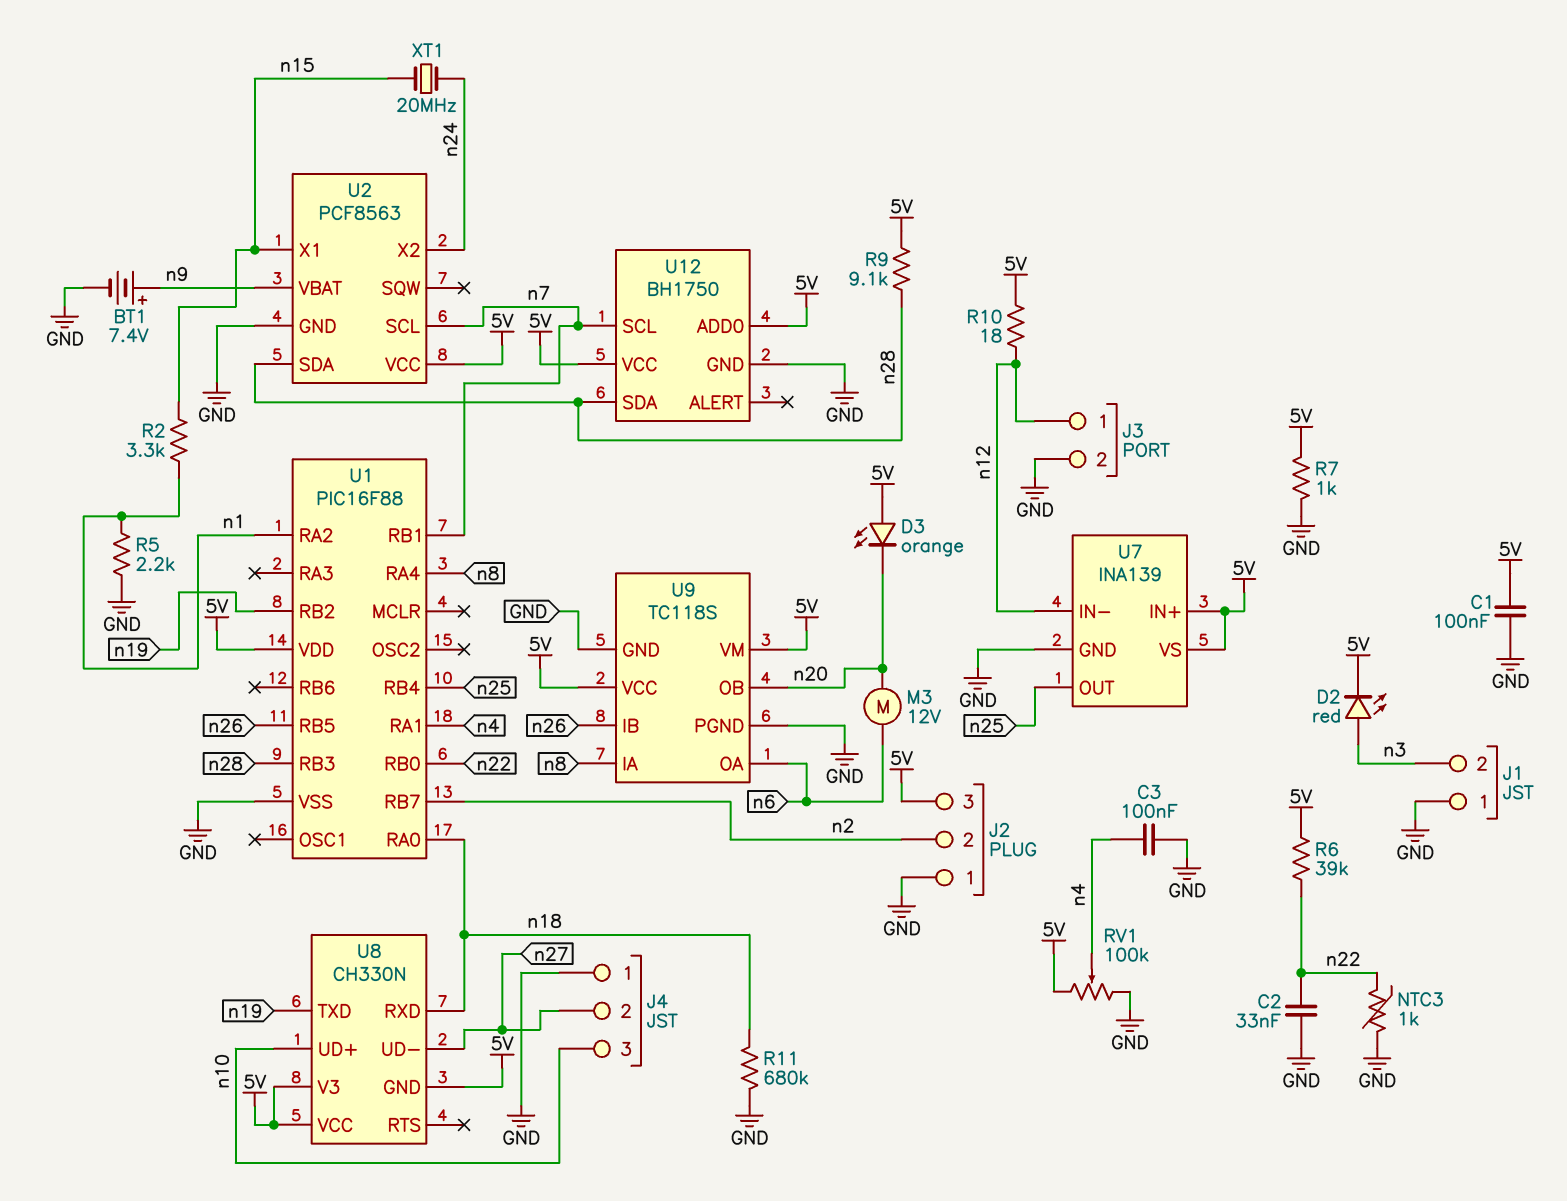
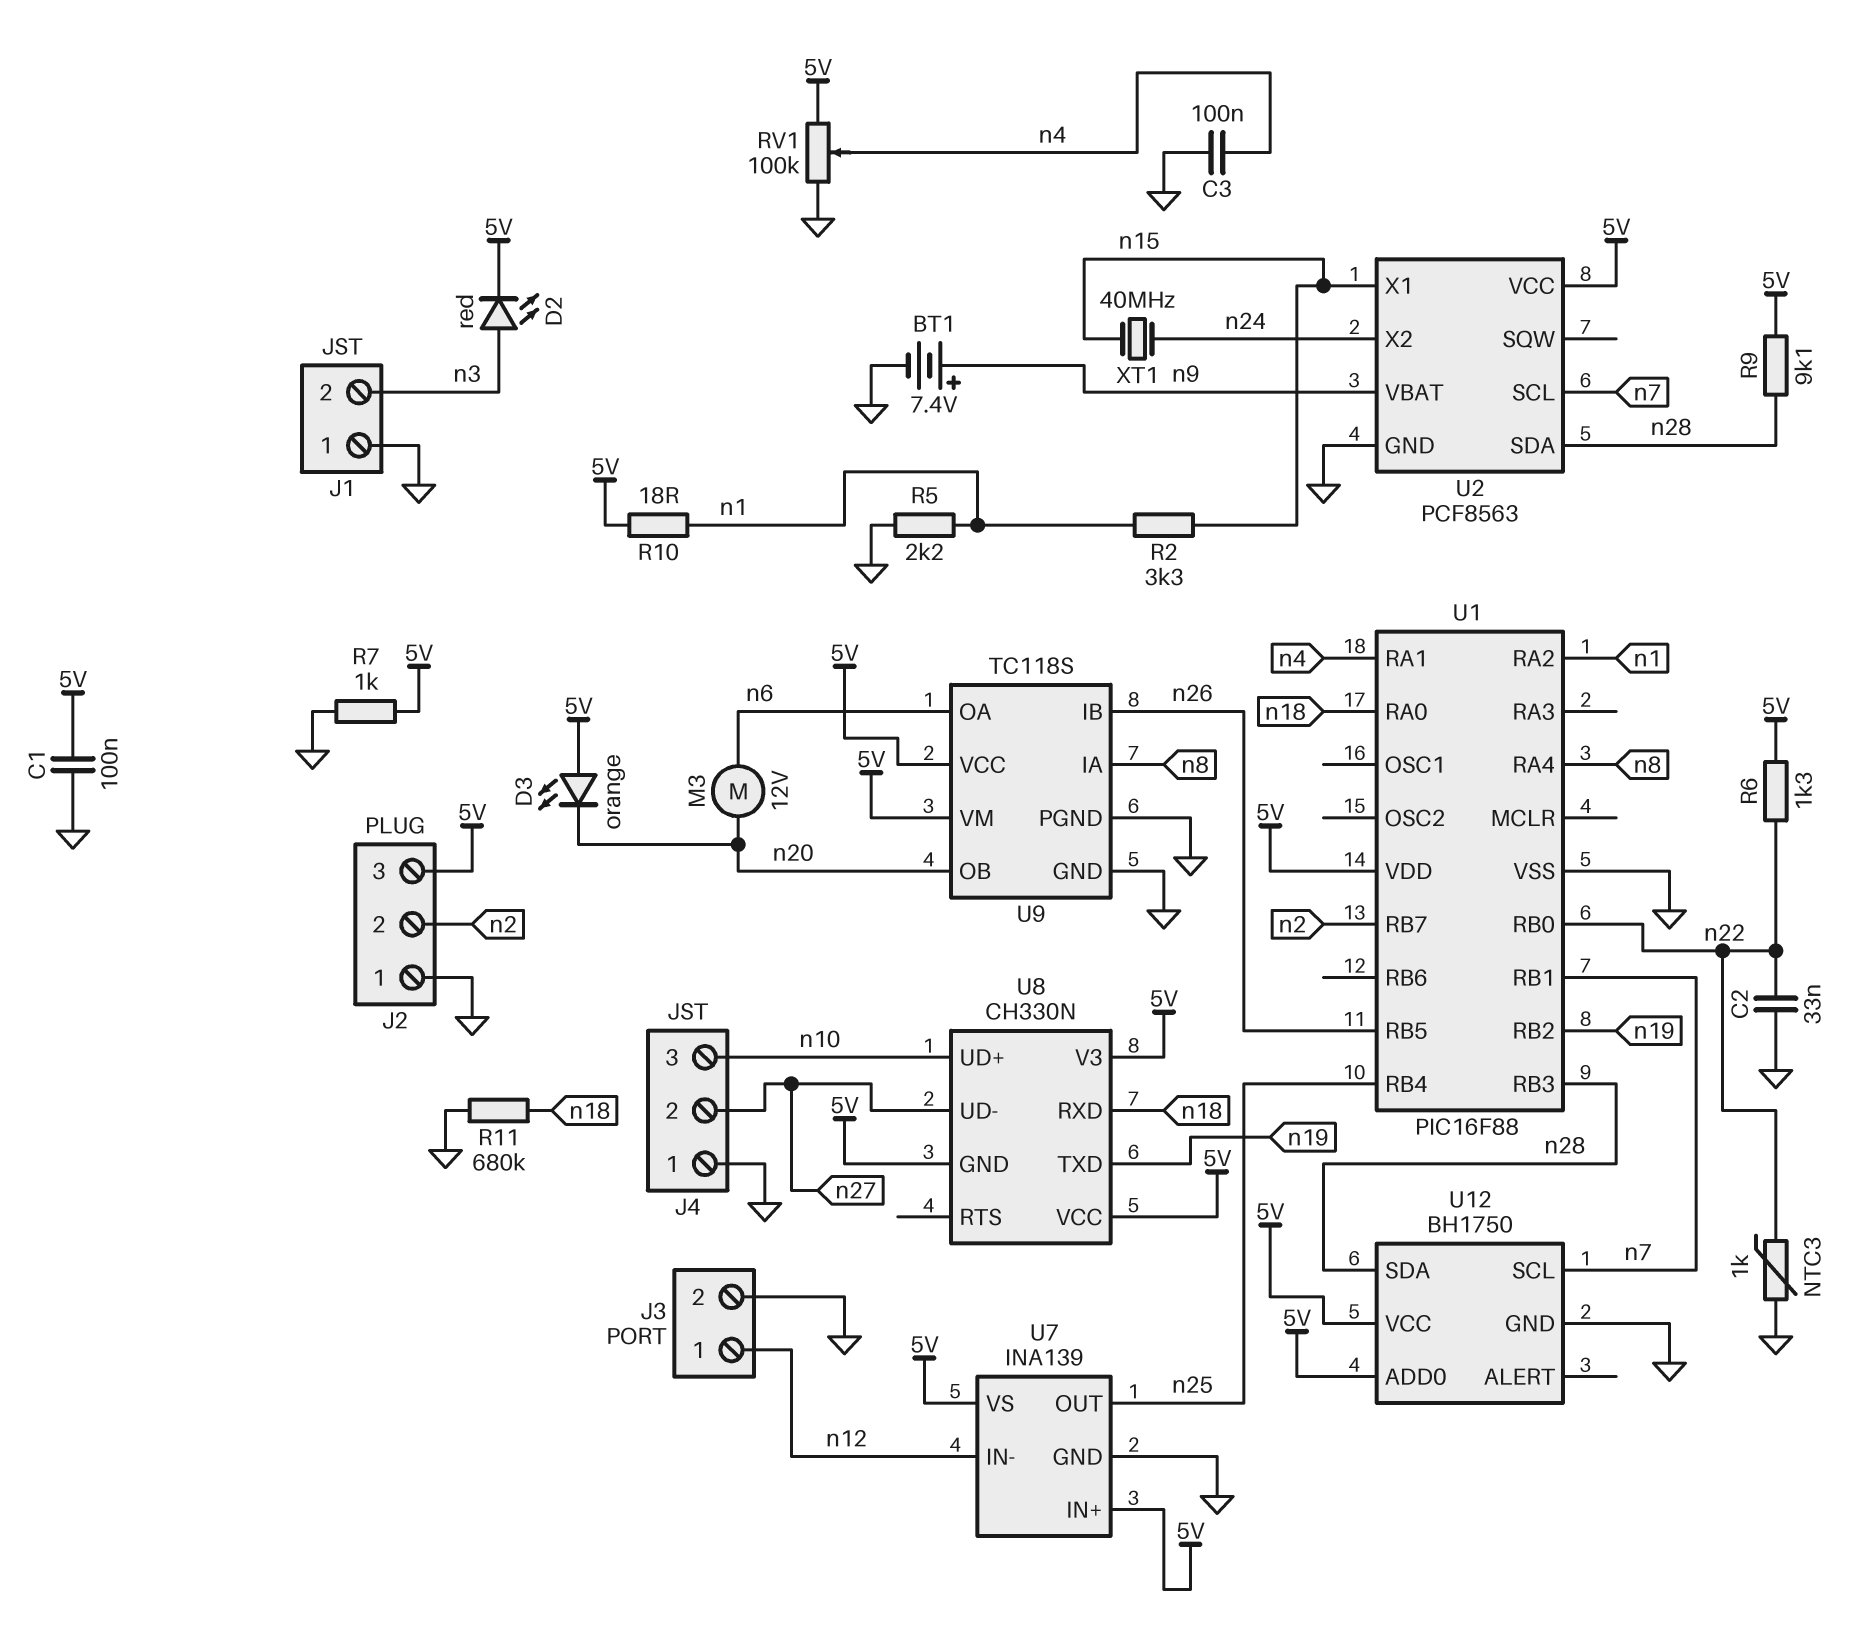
R6: 39k (5V, n22) -> 1.3k (5V, n22)
R10: 18 (5V, n12) -> 18 (5V, n1)
XT1: 20MHz (n15, n24) -> 40MHz (n15, n24)

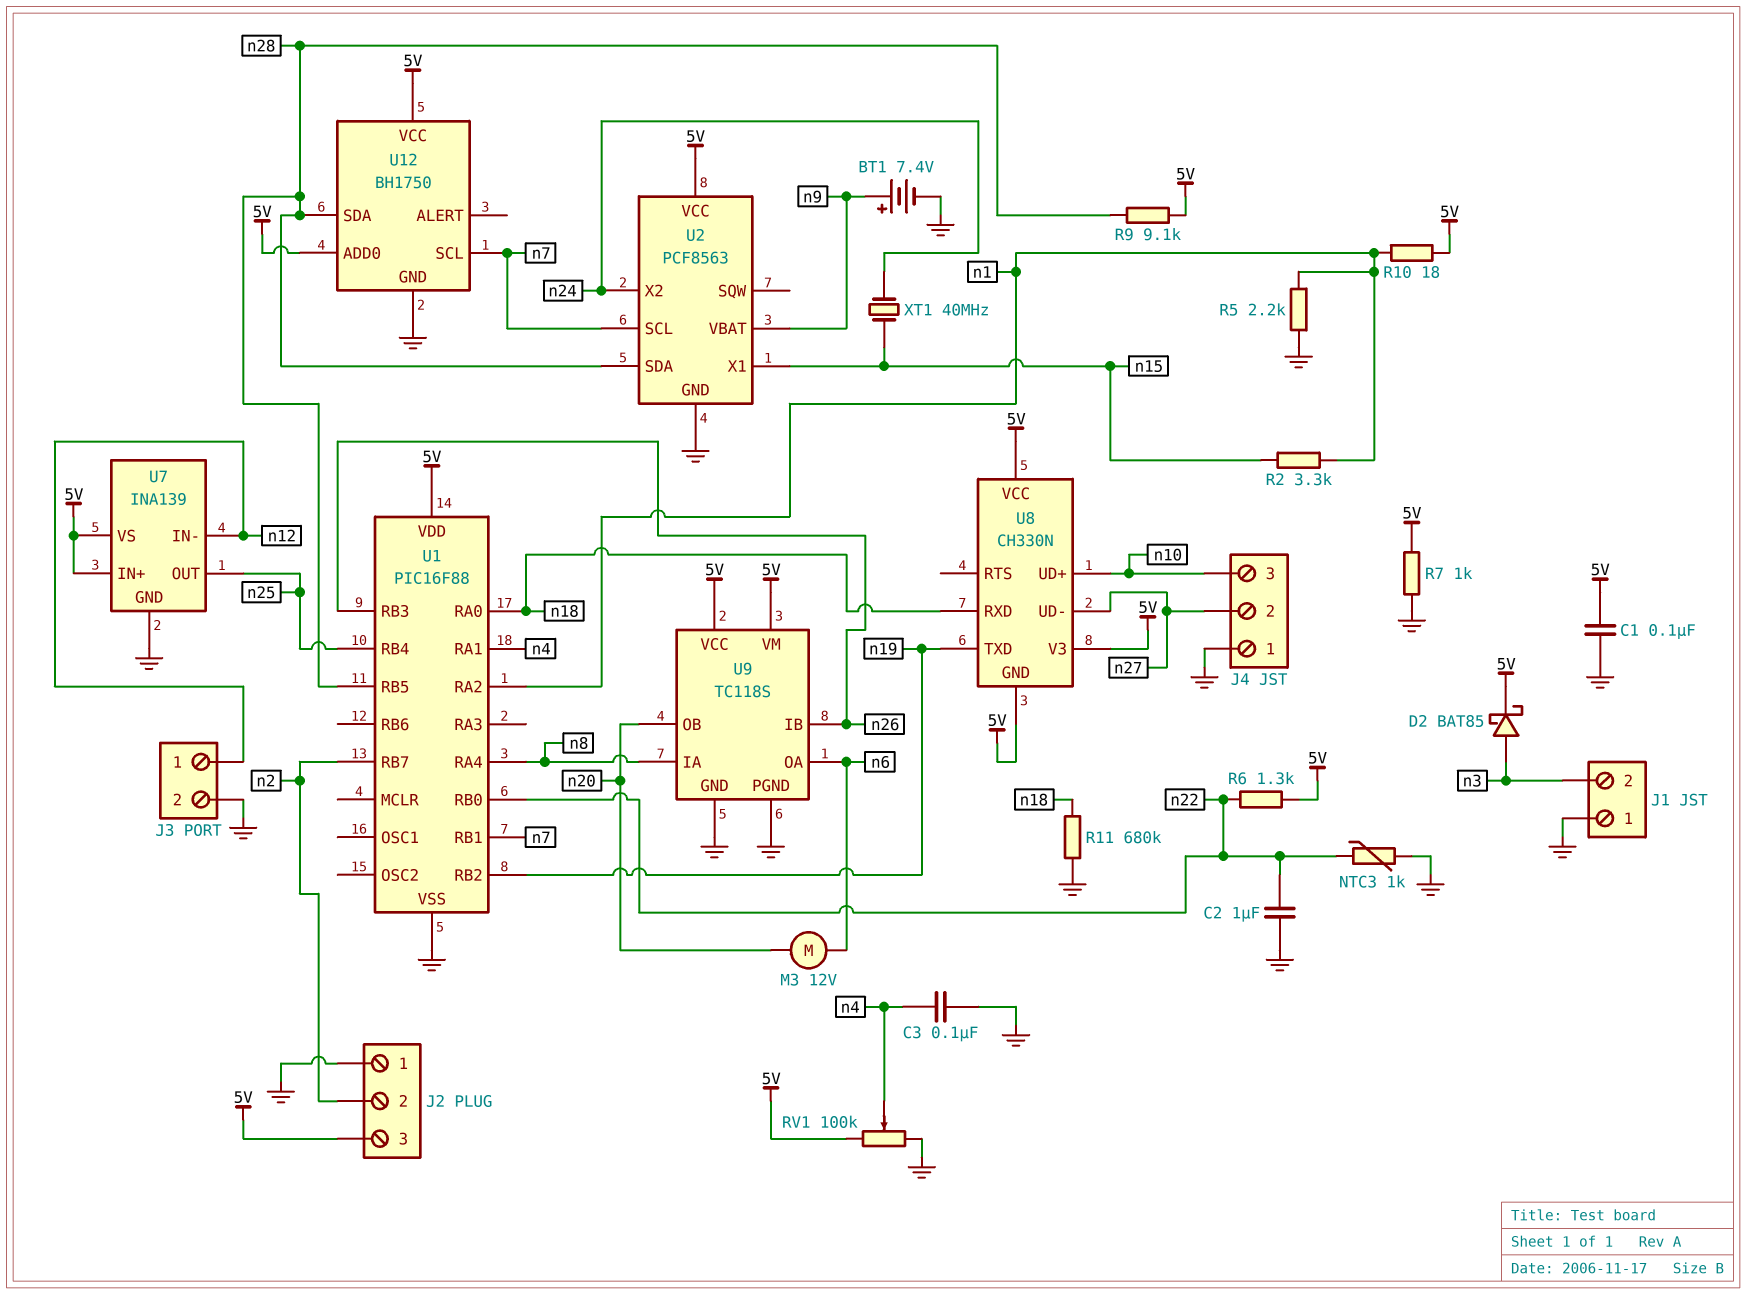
C2: 33nF (GND, n22) -> 1uF (GND, n22)
D2: LED red (A n3, K 5V) -> schottky BAT85 (A n3, K 5V)
D3: LED orange (A 5V, K n20) -> none
U1 pin RB3: n28 -> n26
U1 pin RB5: n26 -> n28

